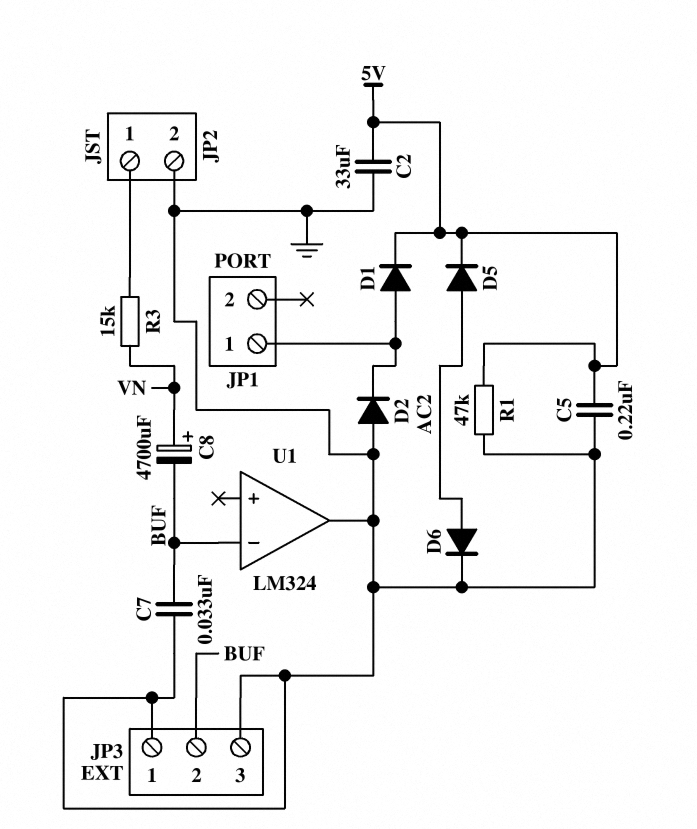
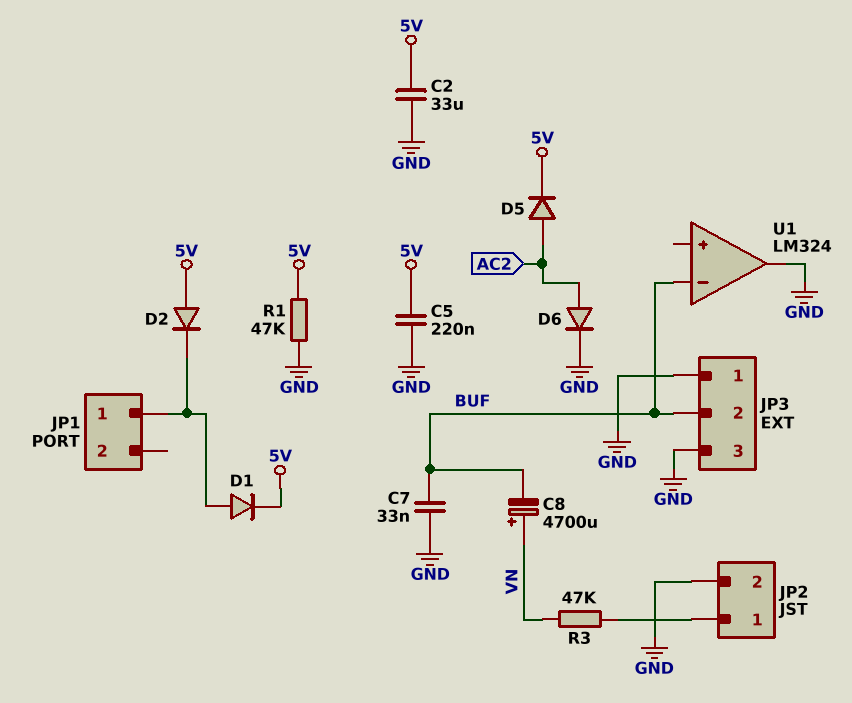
D2: diode (A GND, K JP1/1) -> diode (A 5V, K JP1/1)
R3: 15k (JP2/1, VN) -> 47k (JP2/1, VN)

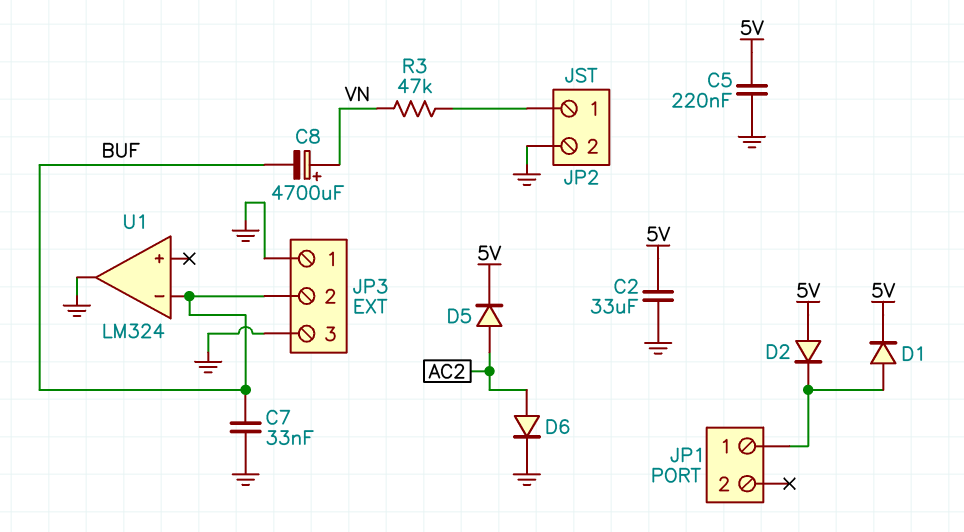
R1: 47k (5V, GND) -> none

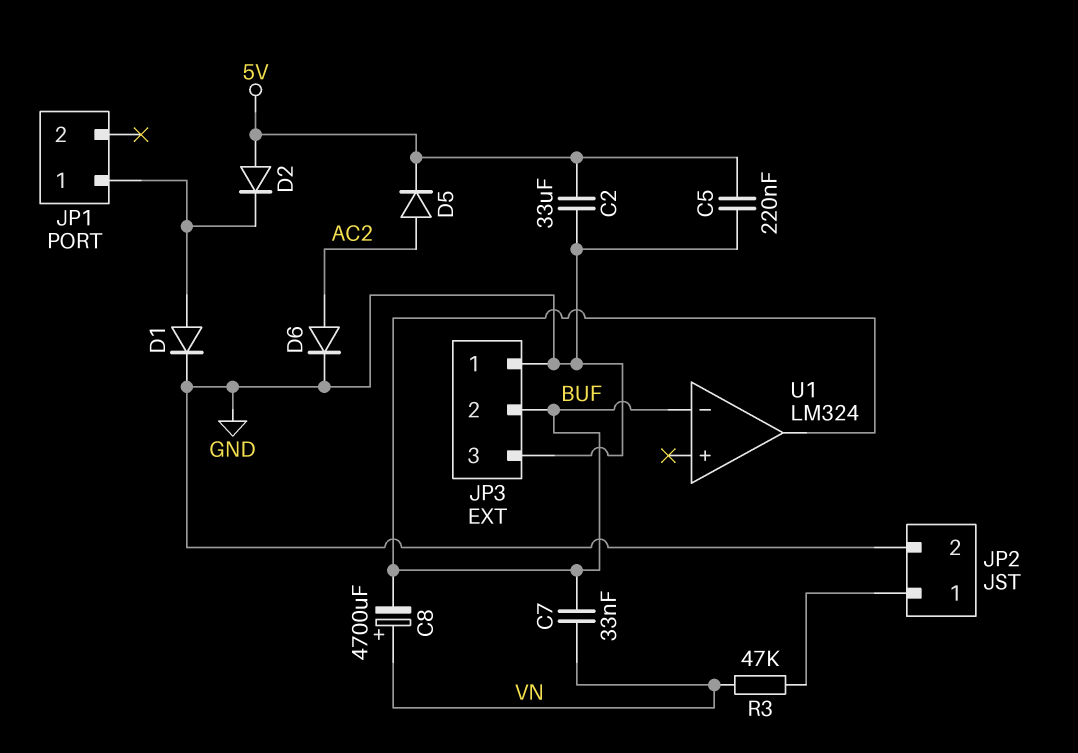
C7: 33nF (BUF, GND) -> 33nF (BUF, VN)
D1: diode (A JP1/1, K 5V) -> diode (A JP1/1, K GND)
U1 pin out: GND -> BUF

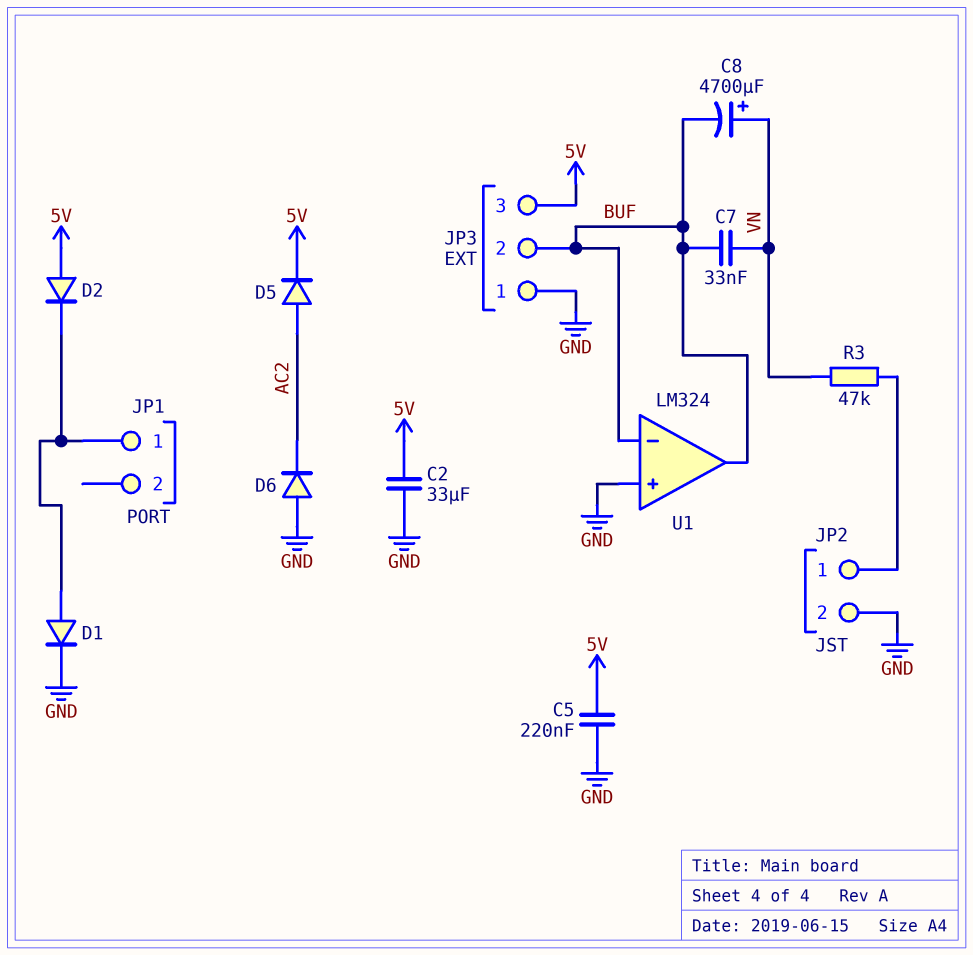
D6: diode (A AC2, K GND) -> diode (A GND, K AC2)
JP3 pin 3: GND -> 5V
U1 pin in+: none -> GND

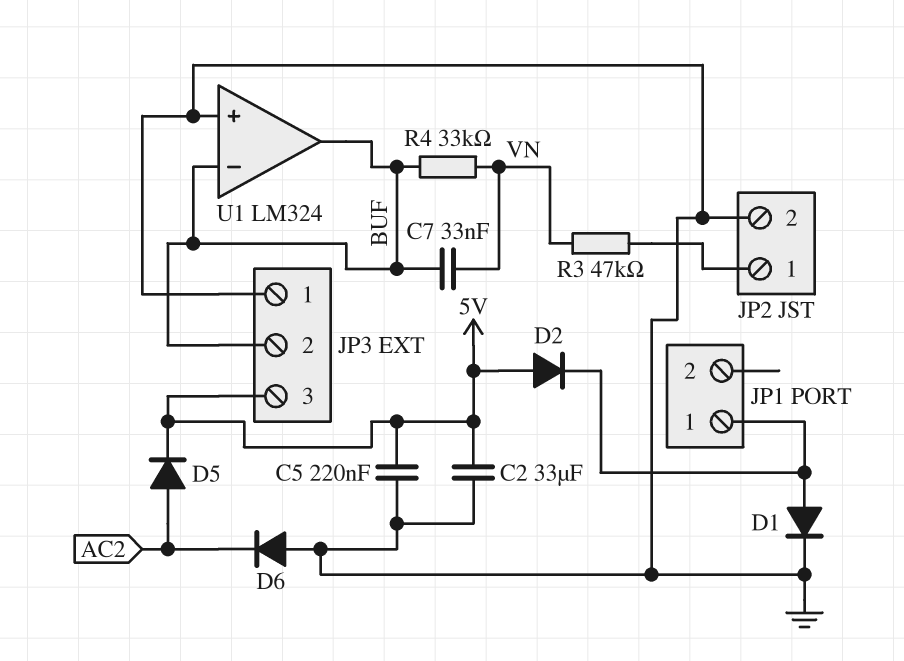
C8: 4700uF (plus VN, minus BUF) -> none
R4: none -> 33k (BUF, VN)

